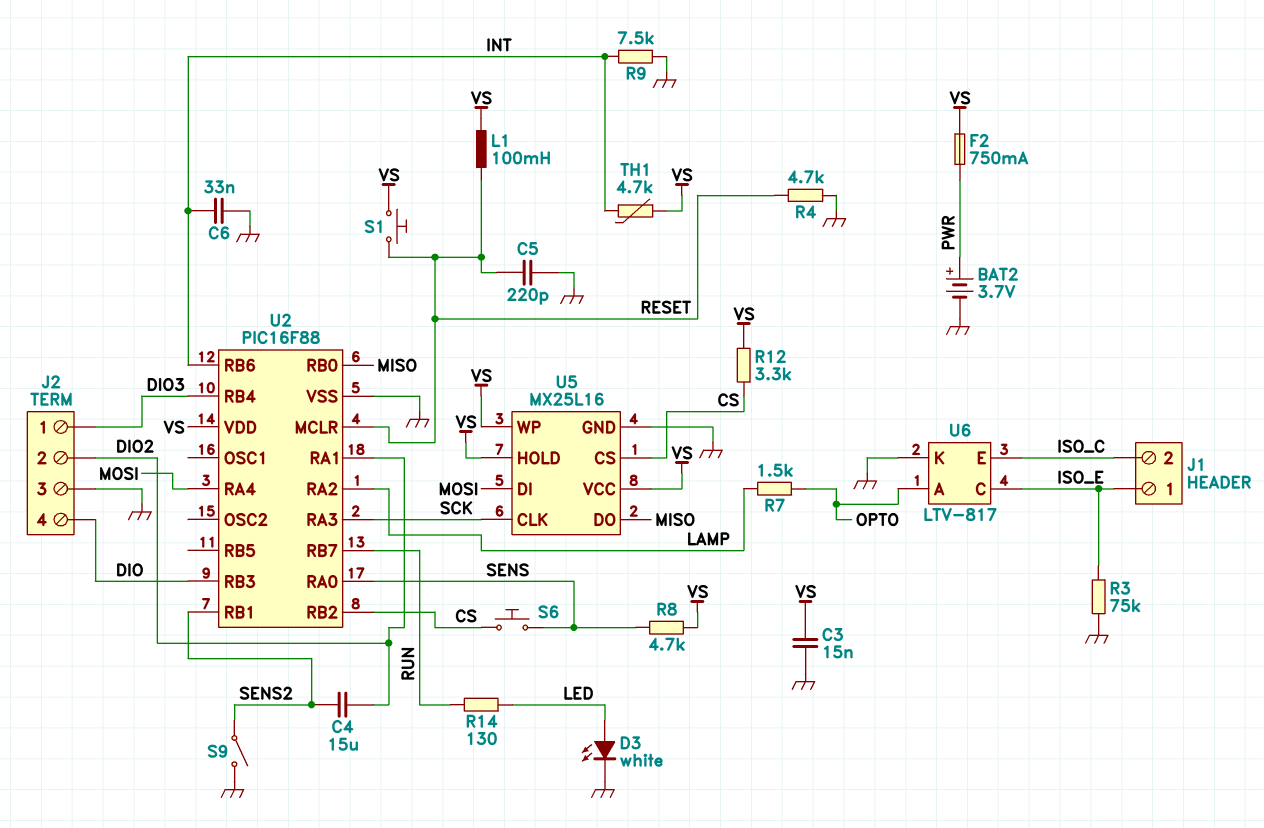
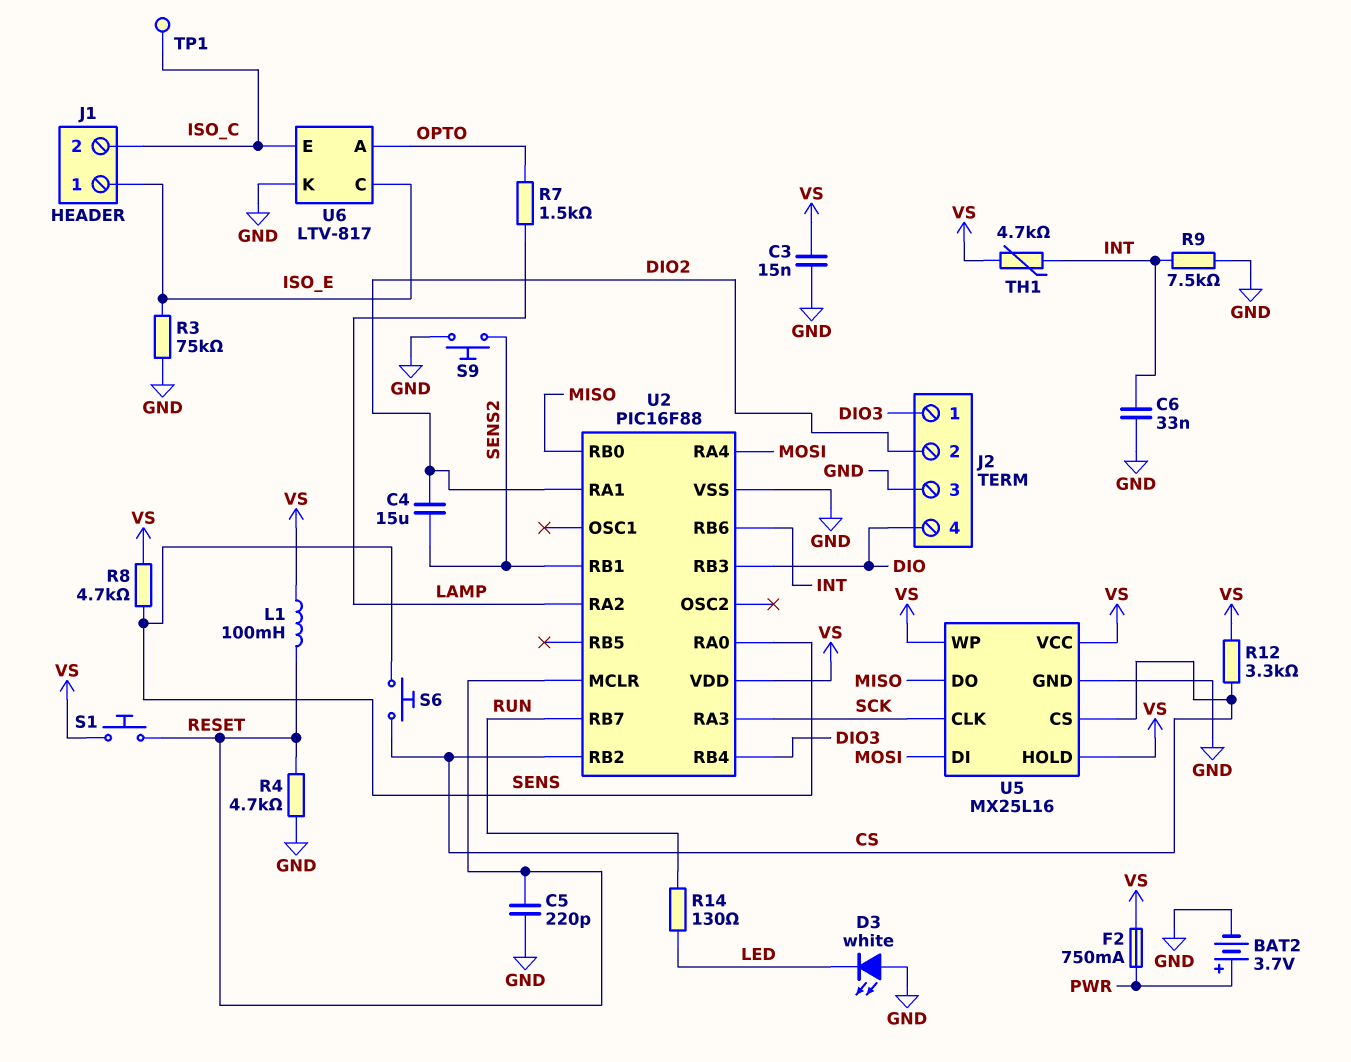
D3: LED white (A LED, K GND) -> LED white (A GND, K LED)
S9: switch (GND, SENS2) -> button (GND, SENS2)
TP1: none -> test point (ISO_C)

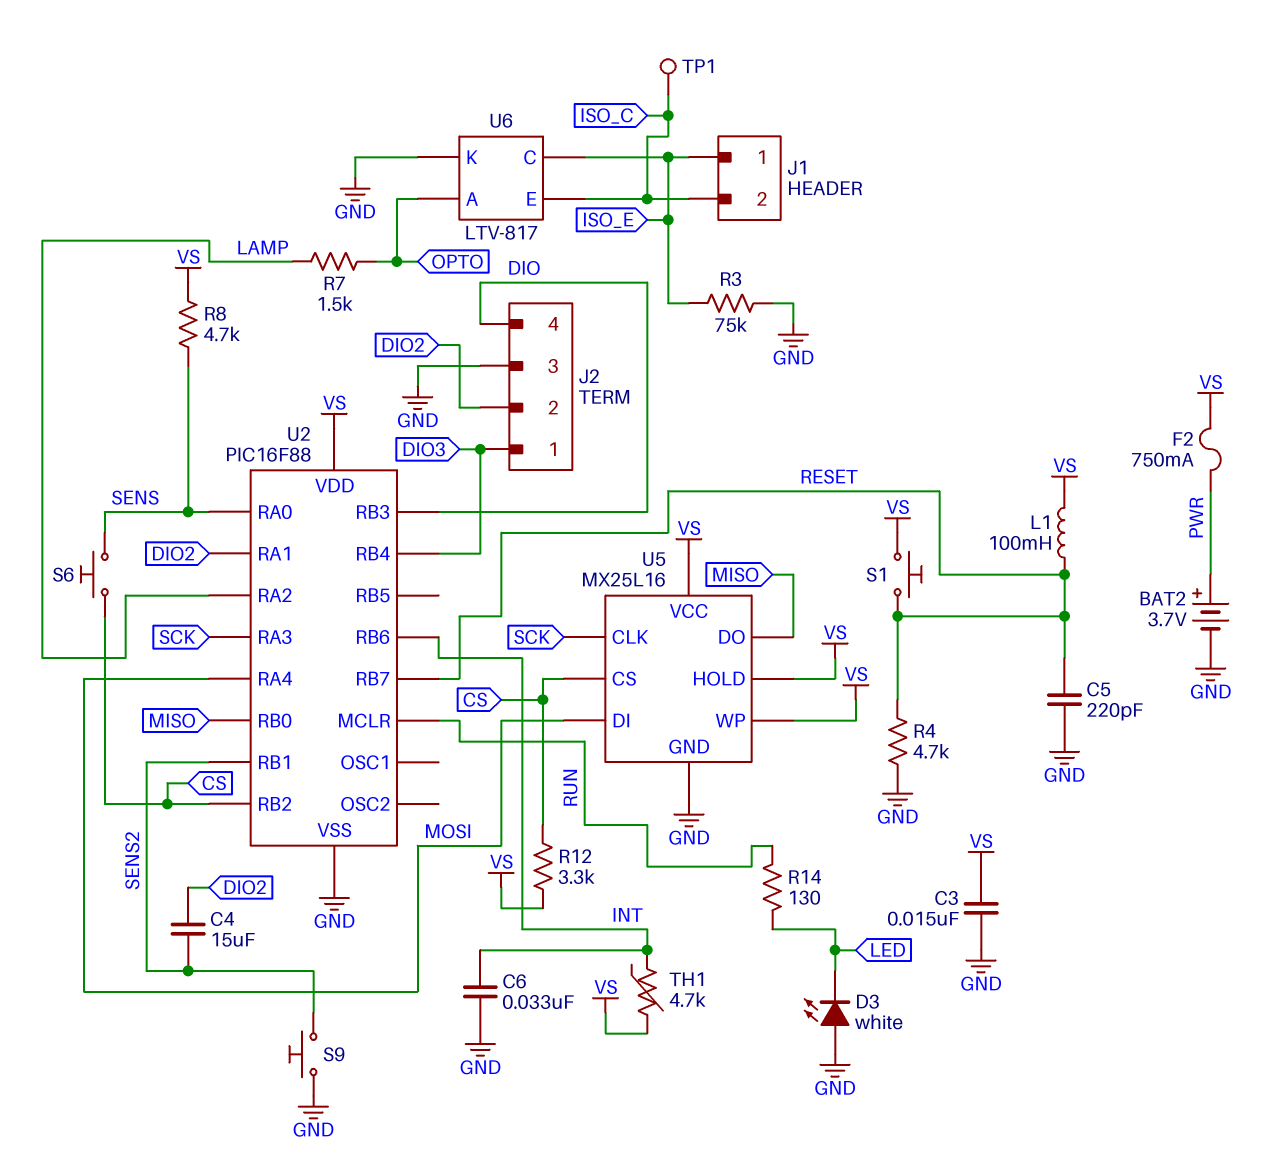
R9: 7.5k (GND, INT) -> none
U2 pin MCLR: RESET -> RUN
U2 pin RB7: RUN -> RESET

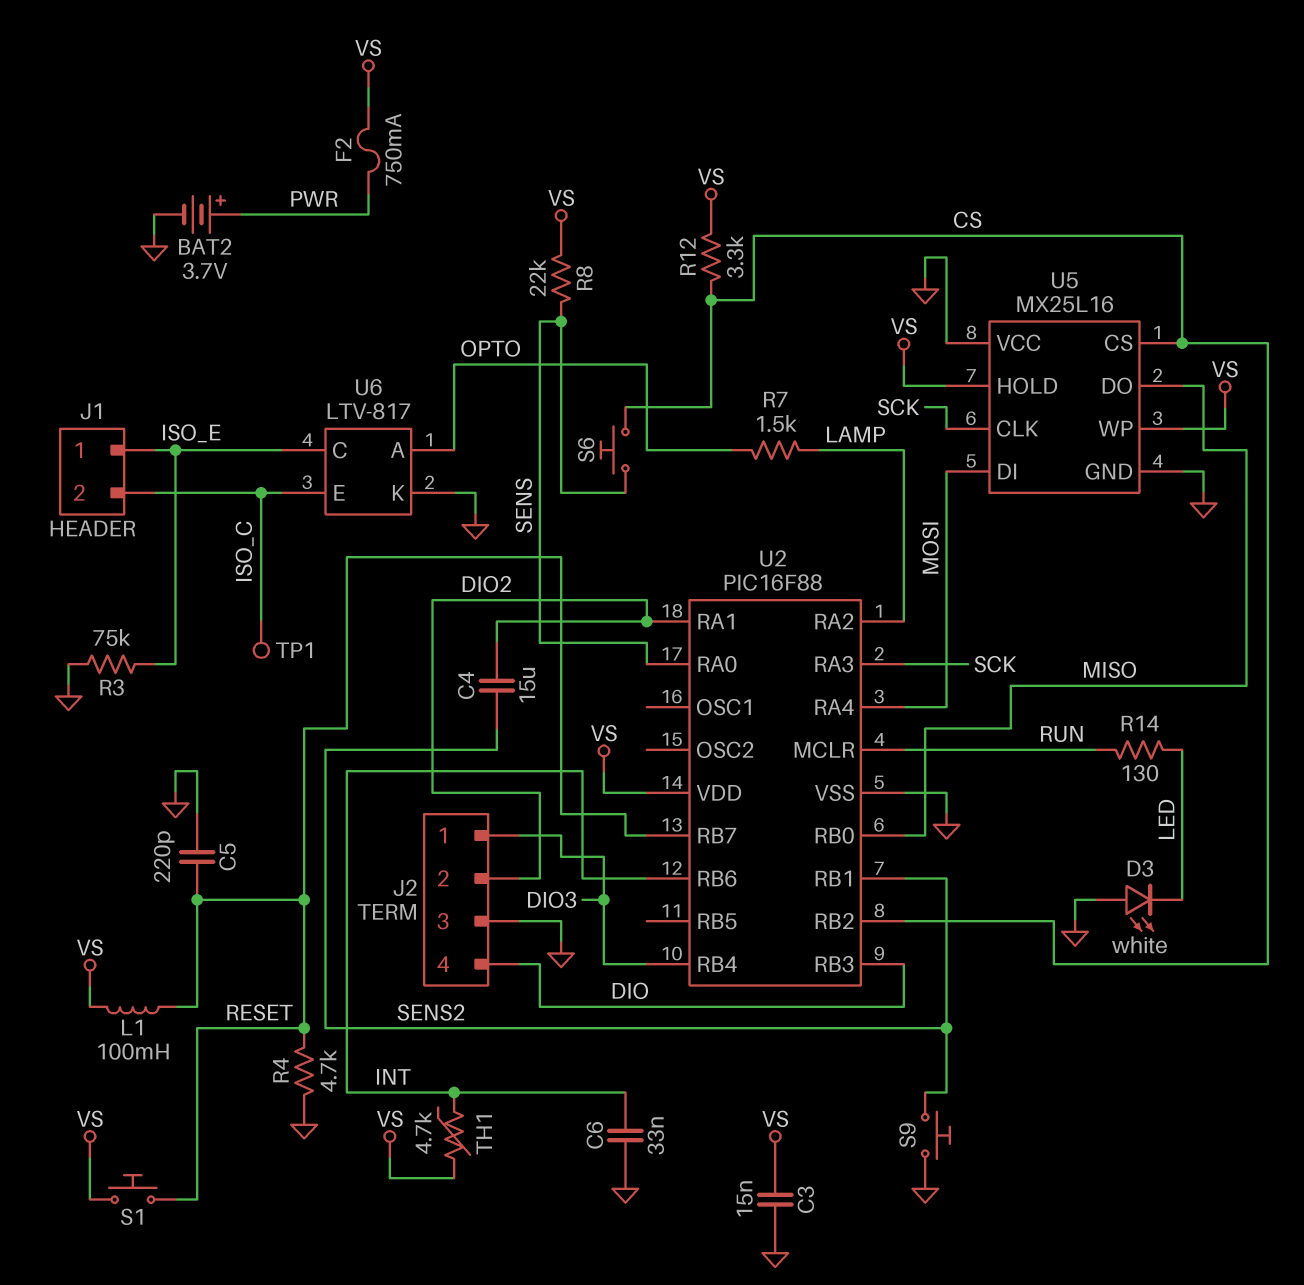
R8: 4.7k (SENS, VS) -> 22k (SENS, VS)
U5 pin VCC: VS -> GND

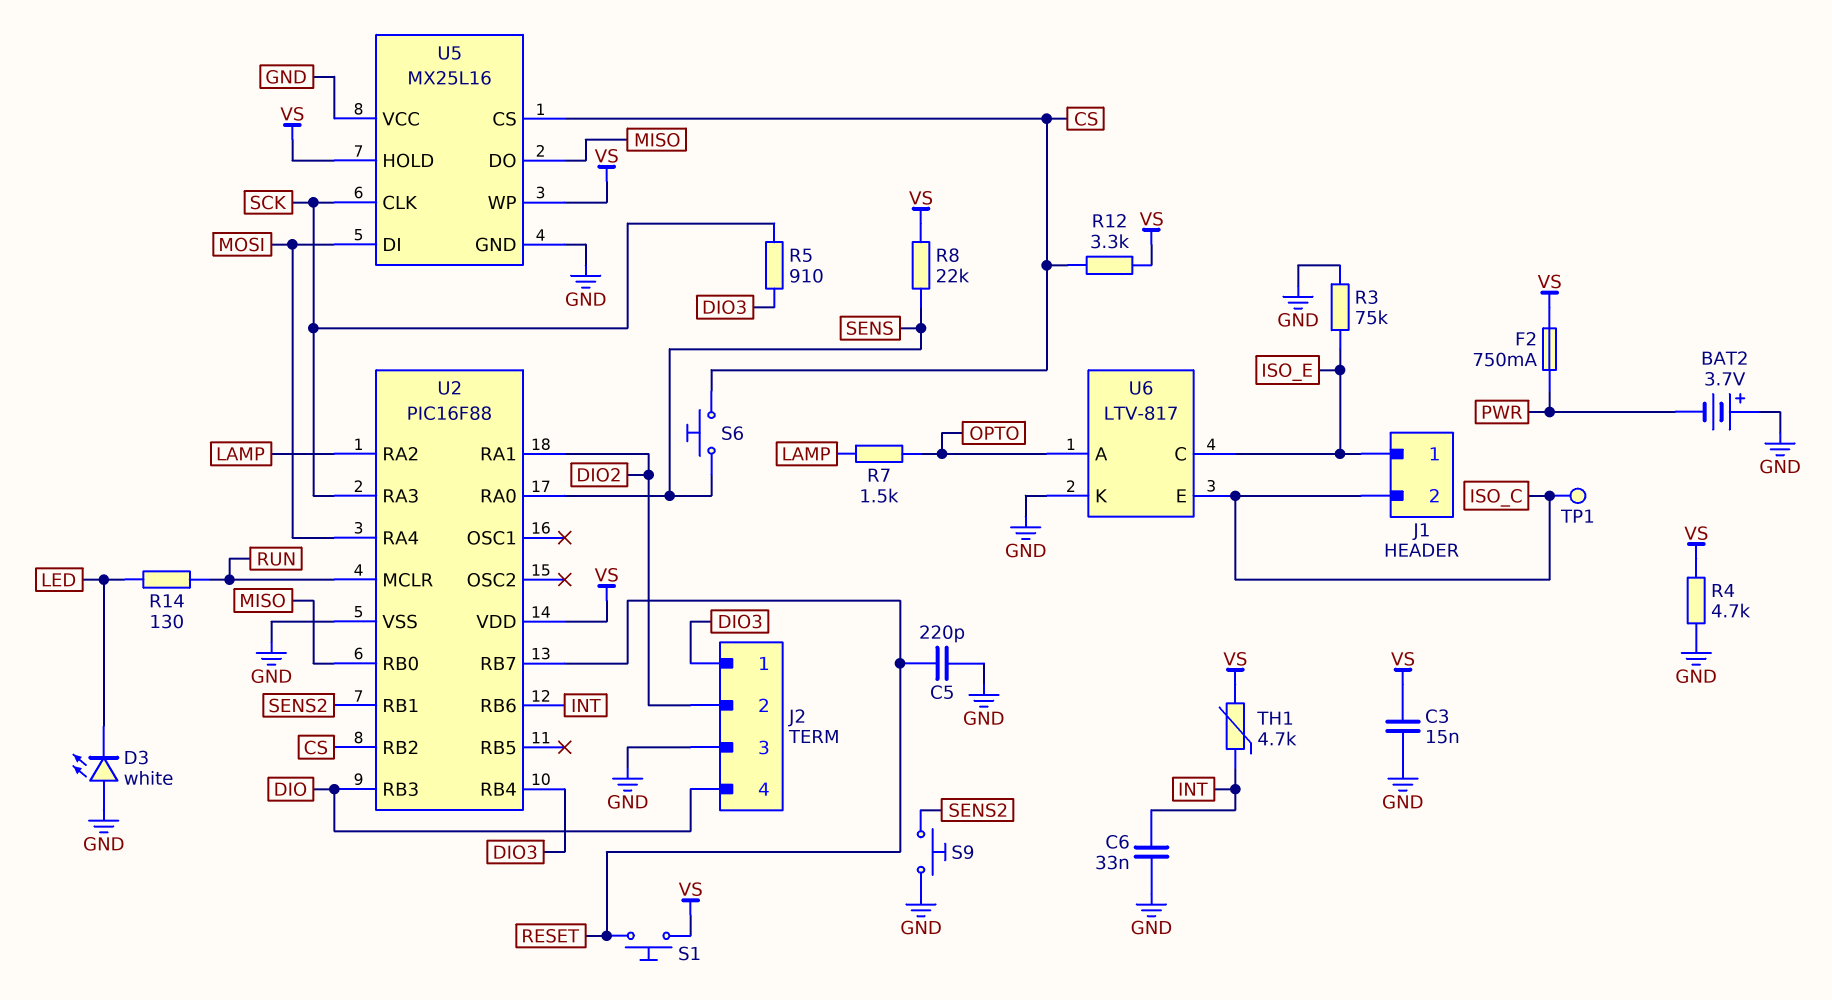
BAT2: 3.7V (plus PWR, minus GND) -> 3.7V (plus GND, minus PWR)
C4: 15uF (DIO2, SENS2) -> none
L1: 100mH (RESET, VS) -> none
R4: 4.7k (GND, RESET) -> 4.7k (GND, VS)
R5: none -> 910 (DIO3, SCK)

